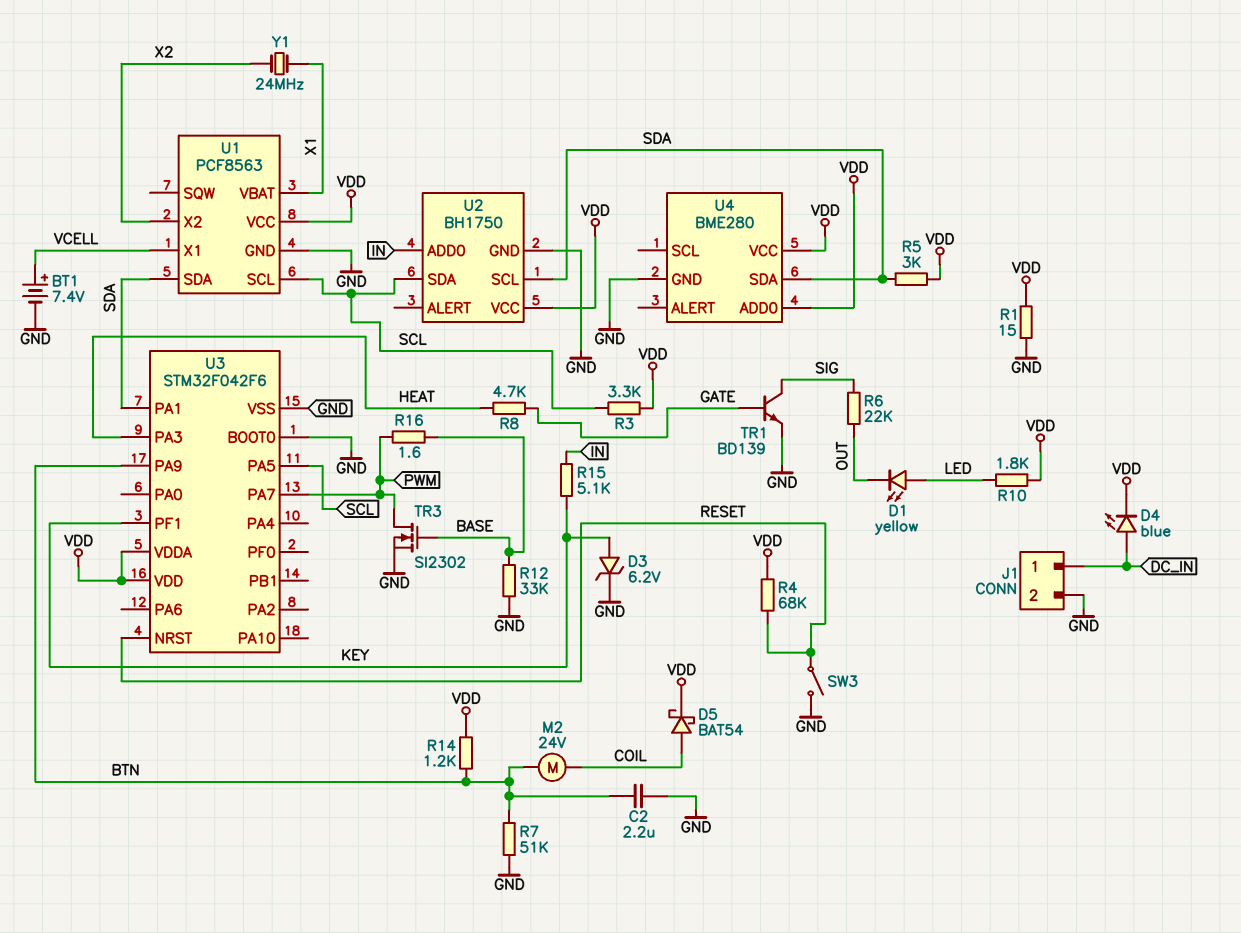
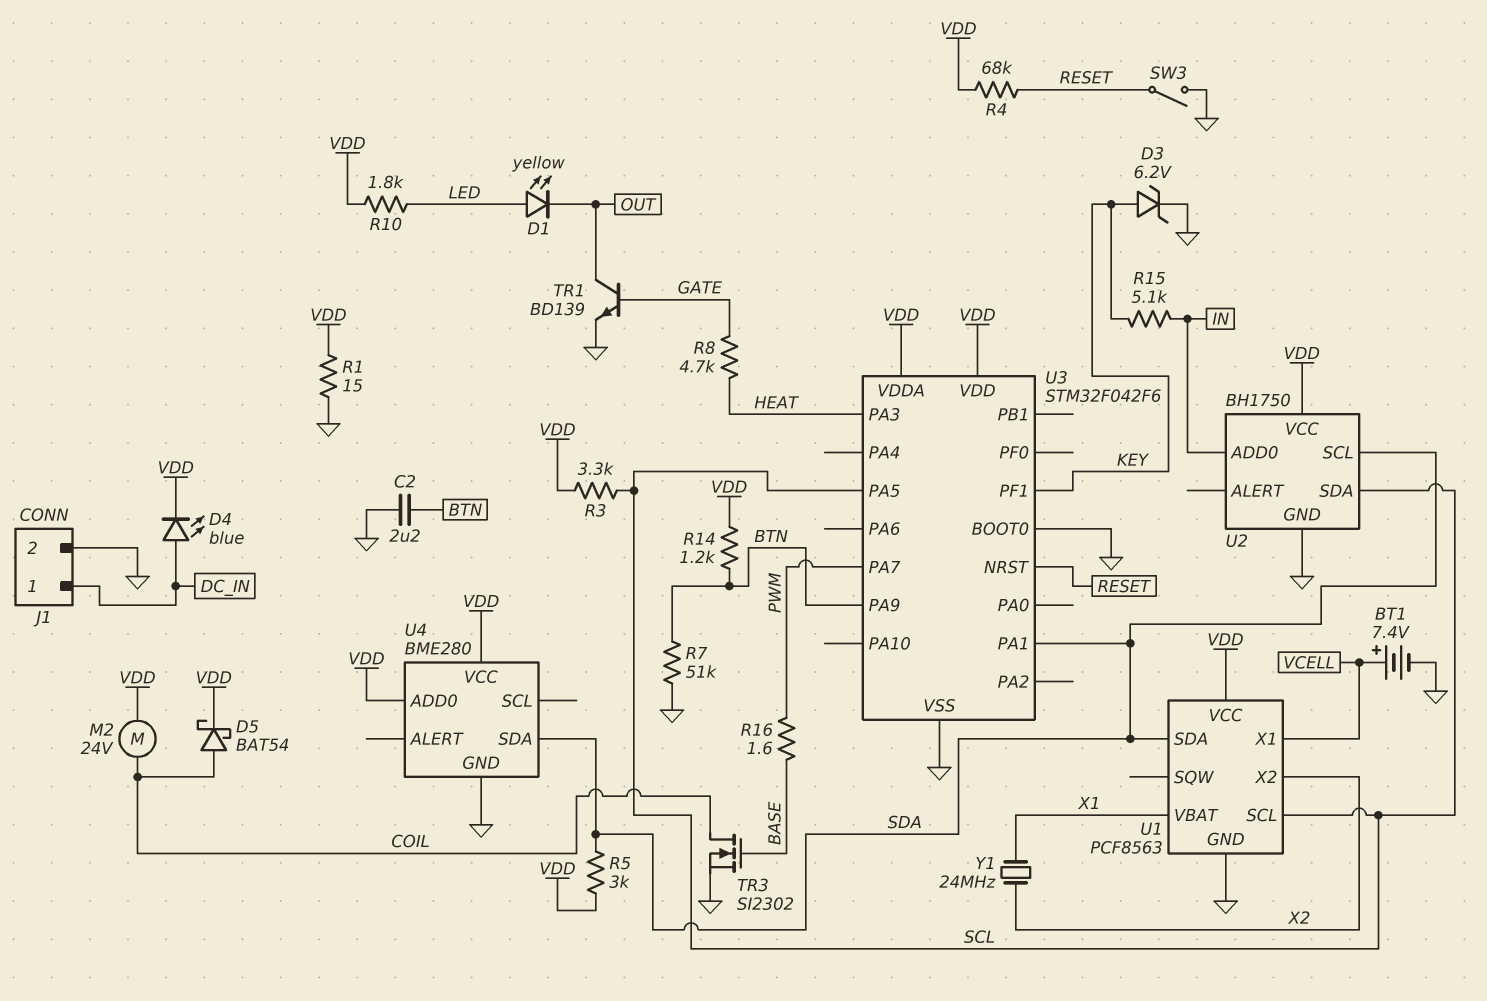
M2: motor 24V (BTN, COIL) -> motor 24V (COIL, VDD)
R6: 22k (OUT, SIG) -> none
R12: 33k (BASE, GND) -> none
TR1: NPN BD139 (B GATE, C SIG, E GND) -> NPN BD139 (B GATE, C OUT, E GND)
TR3: NMOS SI2302 (G BASE, D PWM, S GND) -> NMOS SI2302 (G BASE, D COIL, S GND)

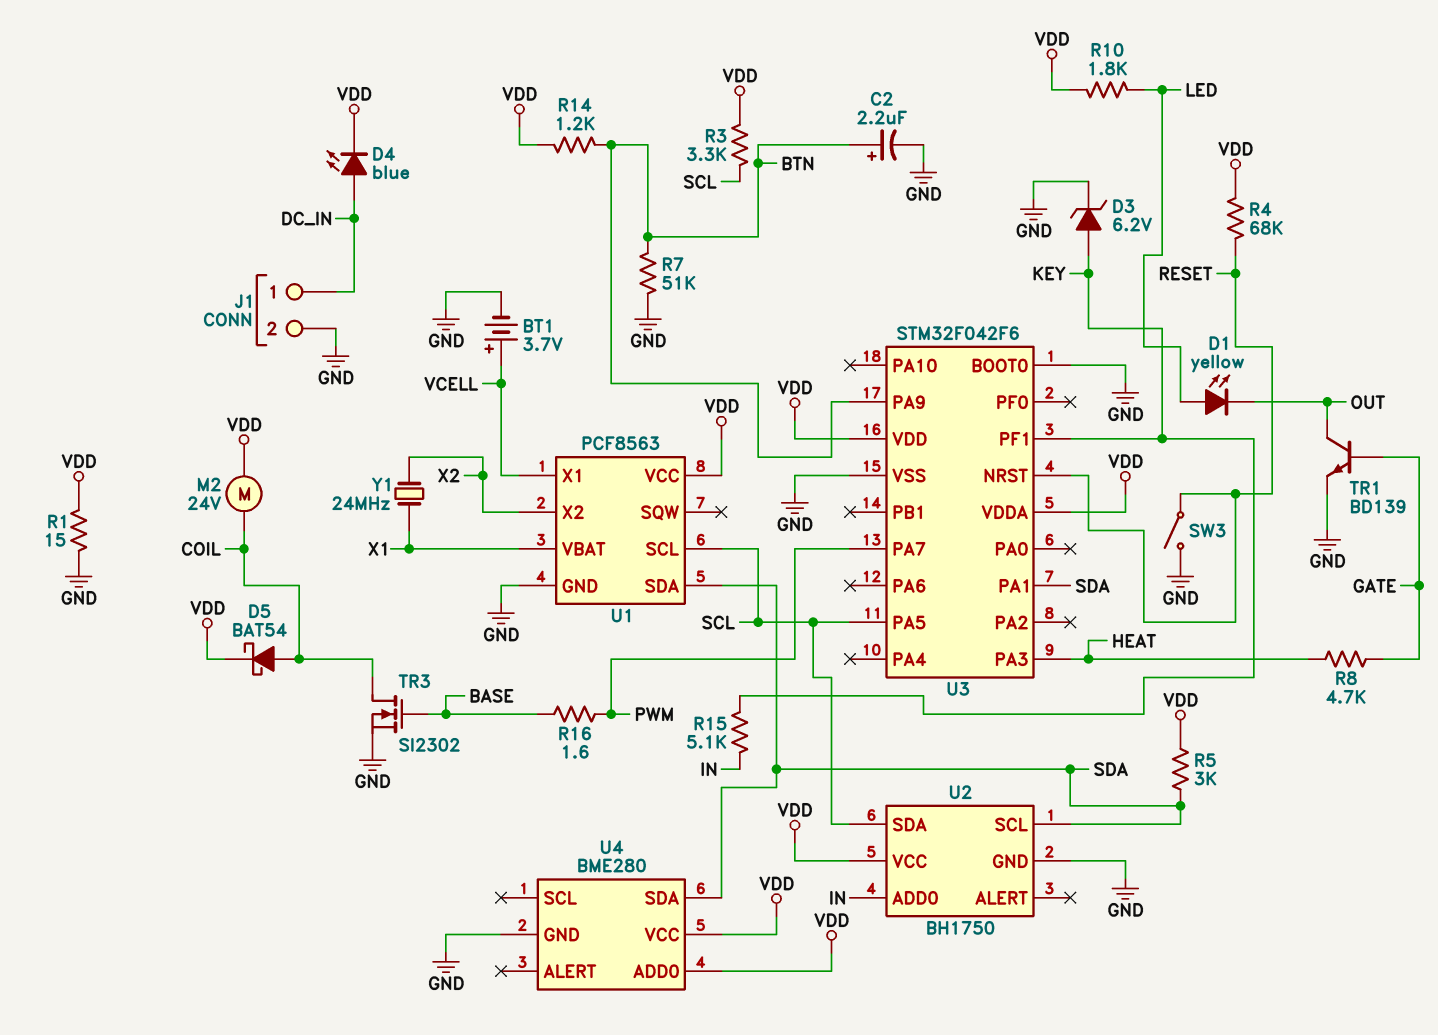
BT1: 7.4V (plus VCELL, minus GND) -> 3.7V (plus VCELL, minus GND)
C2: 2.2uF (BTN, GND) -> 2.2uF (plus BTN, minus GND)

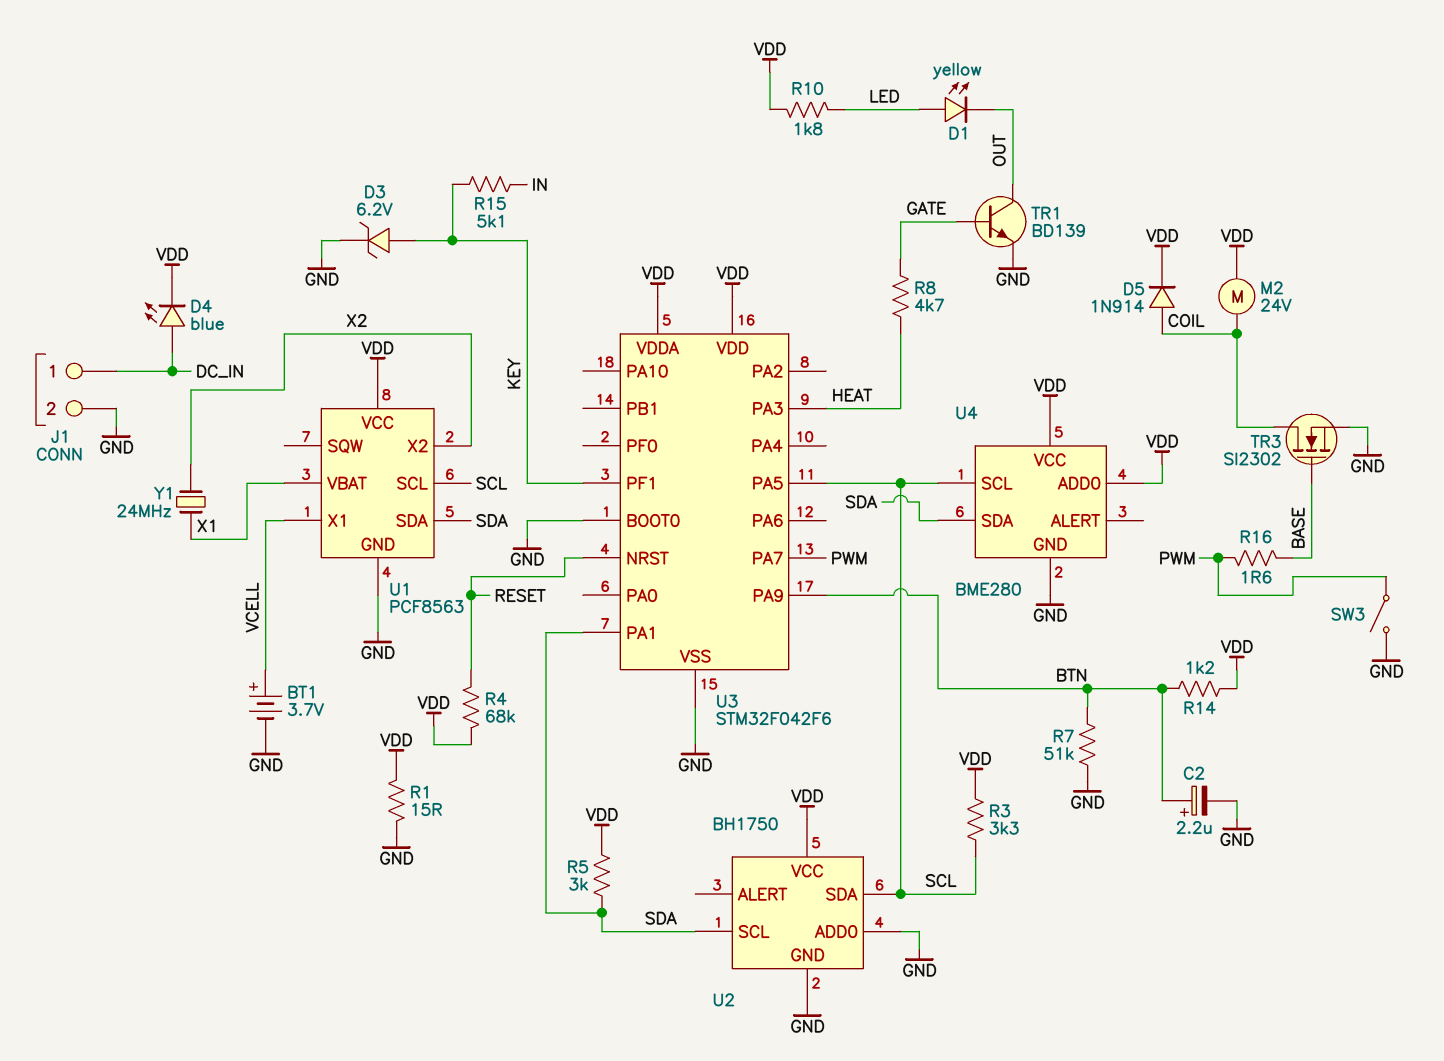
D5: schottky BAT54 (A COIL, K VDD) -> diode 1N914 (A COIL, K VDD)
SW3: switch (GND, RESET) -> switch (GND, PWM)
U2 pin ADD0: IN -> GND
U4 pin SCL: none -> SCL

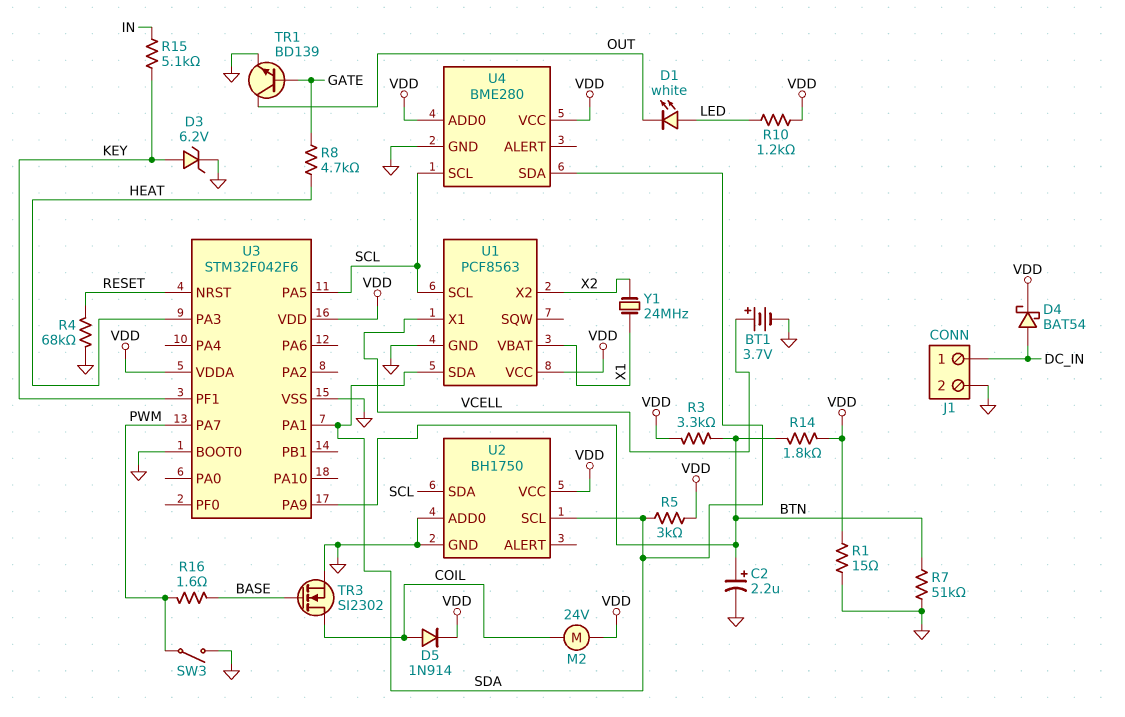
D1: LED yellow (A LED, K OUT) -> LED white (A LED, K OUT)
D4: LED blue (A DC_IN, K VDD) -> schottky BAT54 (A DC_IN, K VDD)
R3: 3.3k (SCL, VDD) -> 3.3k (BTN, VDD)
R4: 68k (RESET, VDD) -> 68k (GND, RESET)
R10: 1.8k (LED, VDD) -> 1.2k (LED, VDD)
R14: 1.2k (BTN, VDD) -> 1.8k (BTN, VDD)

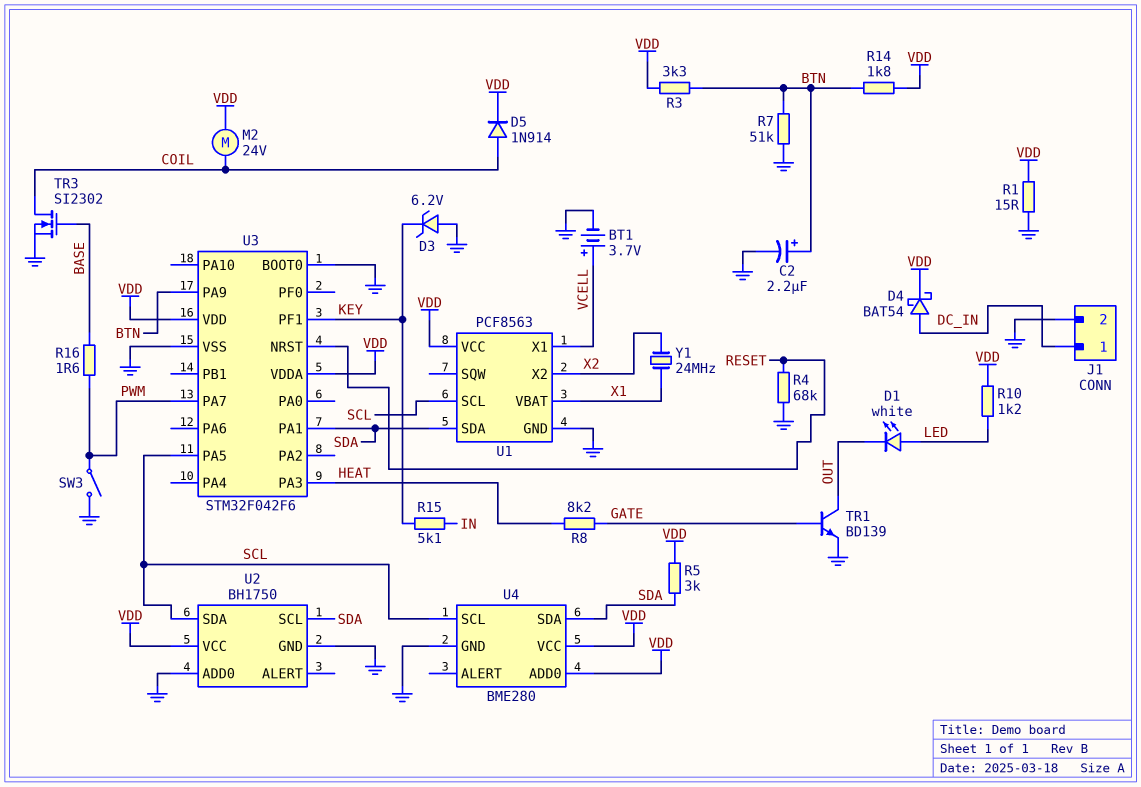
D3: zener 6.2V (A KEY, K GND) -> zener 6.2V (A GND, K KEY)
R8: 4.7k (GATE, HEAT) -> 8.2k (GATE, HEAT)

